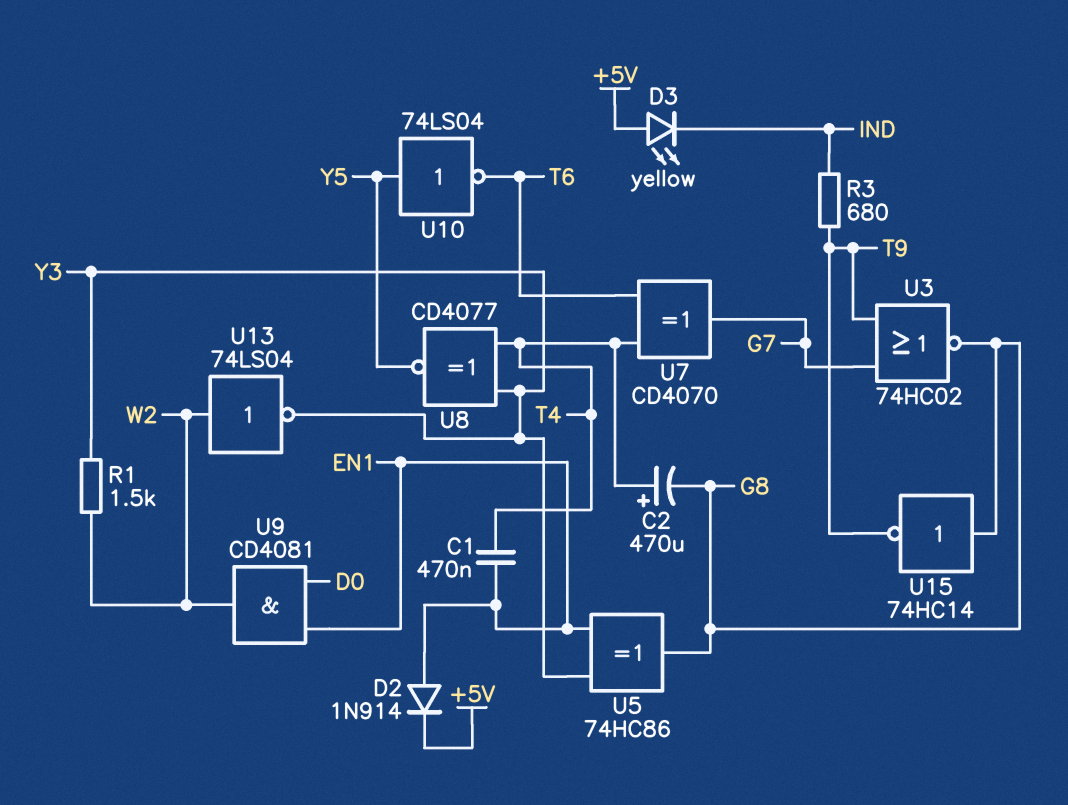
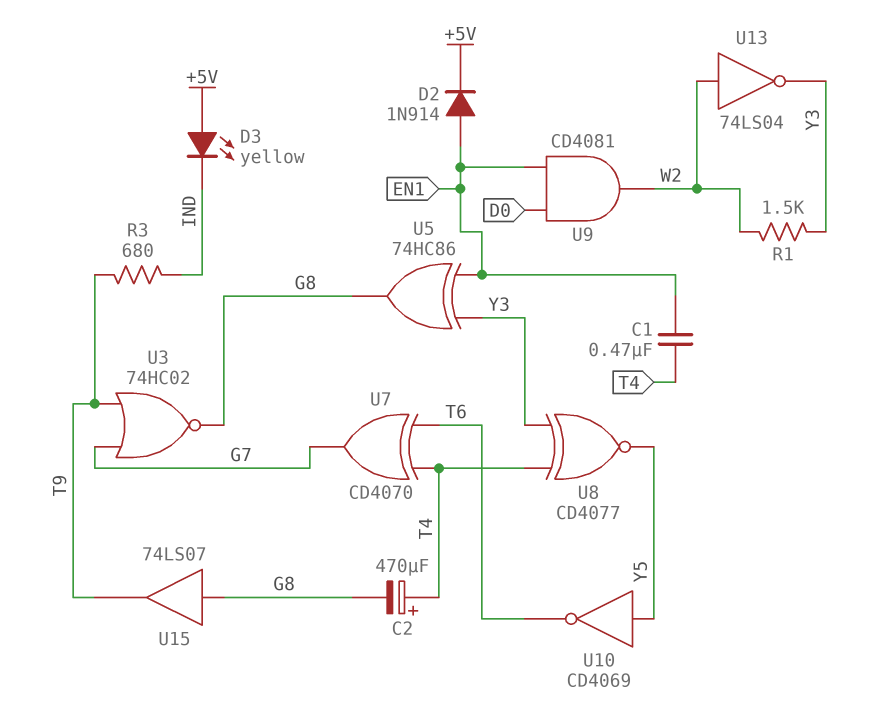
U10: NOT 74LS04 (in Y5, out T6) -> NOT CD4069 (in Y5, out T6)
U15: NOT 74HC14 (in G8, out T9) -> buffer 74LS07 (in G8, out T9)

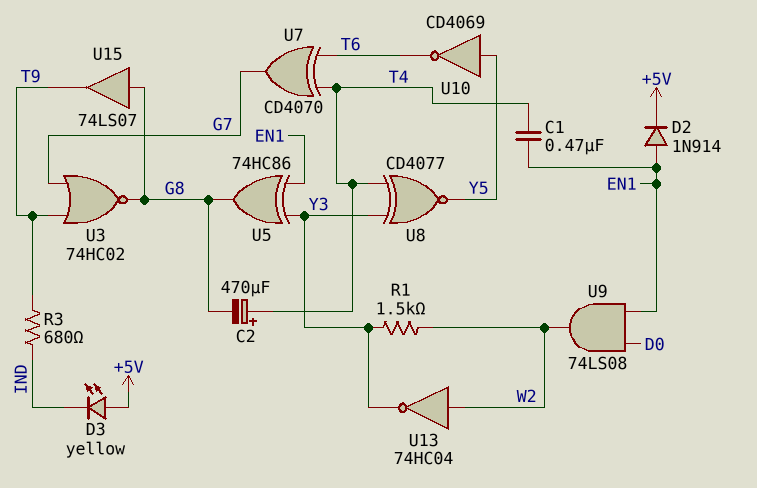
U9: AND CD4081 (in D0, in EN1, out W2) -> AND 74LS08 (in D0, in EN1, out W2)
U13: NOT 74LS04 (in W2, out Y3) -> NOT 74HC04 (in W2, out Y3)

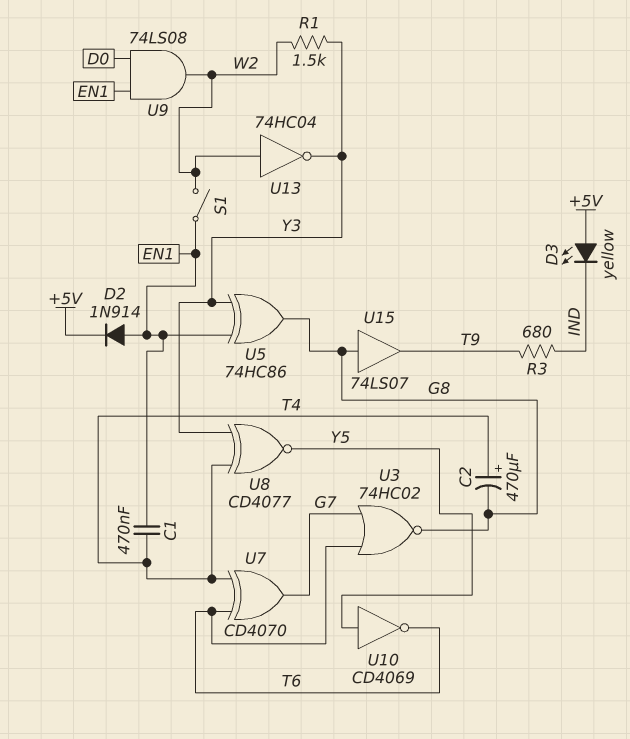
S1: none -> switch (EN1, W2)
U3: NOR 74HC02 (in G7, in T9, out G8) -> NOR 74HC02 (in G7, in T6, out G8)

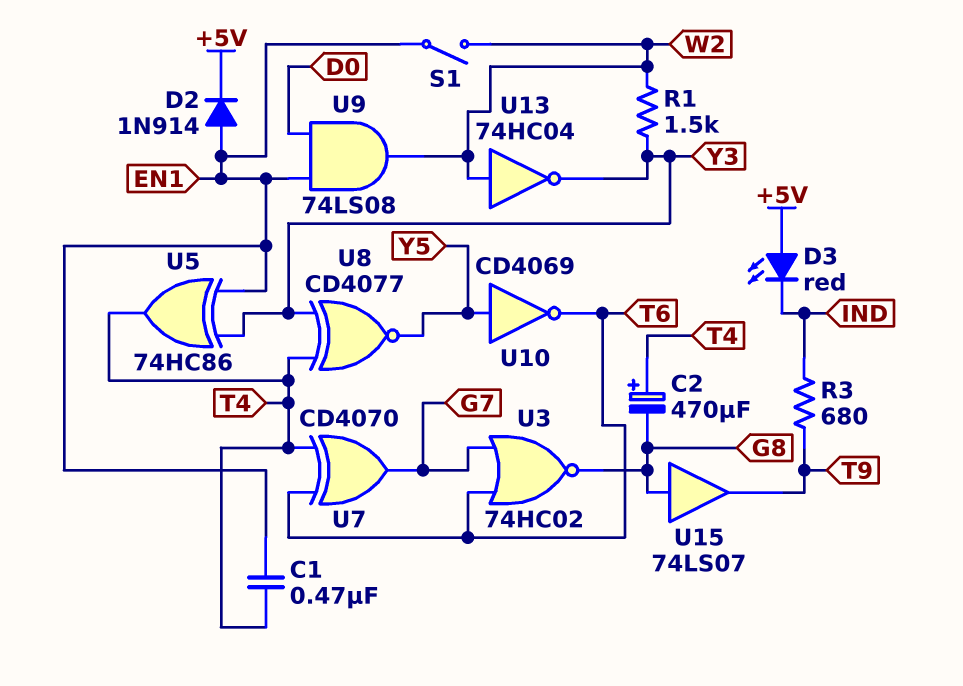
D3: LED yellow (A +5V, K IND) -> LED red (A +5V, K IND)
U5: XOR 74HC86 (in EN1, in Y3, out G8) -> XOR 74HC86 (in EN1, in Y3, out T4)

